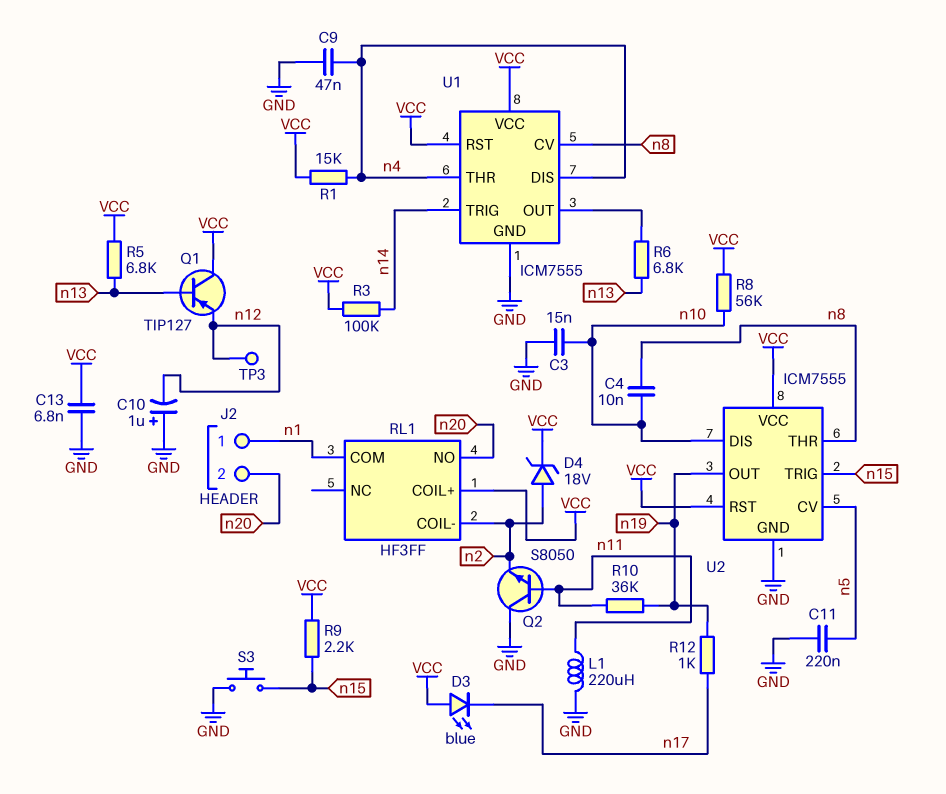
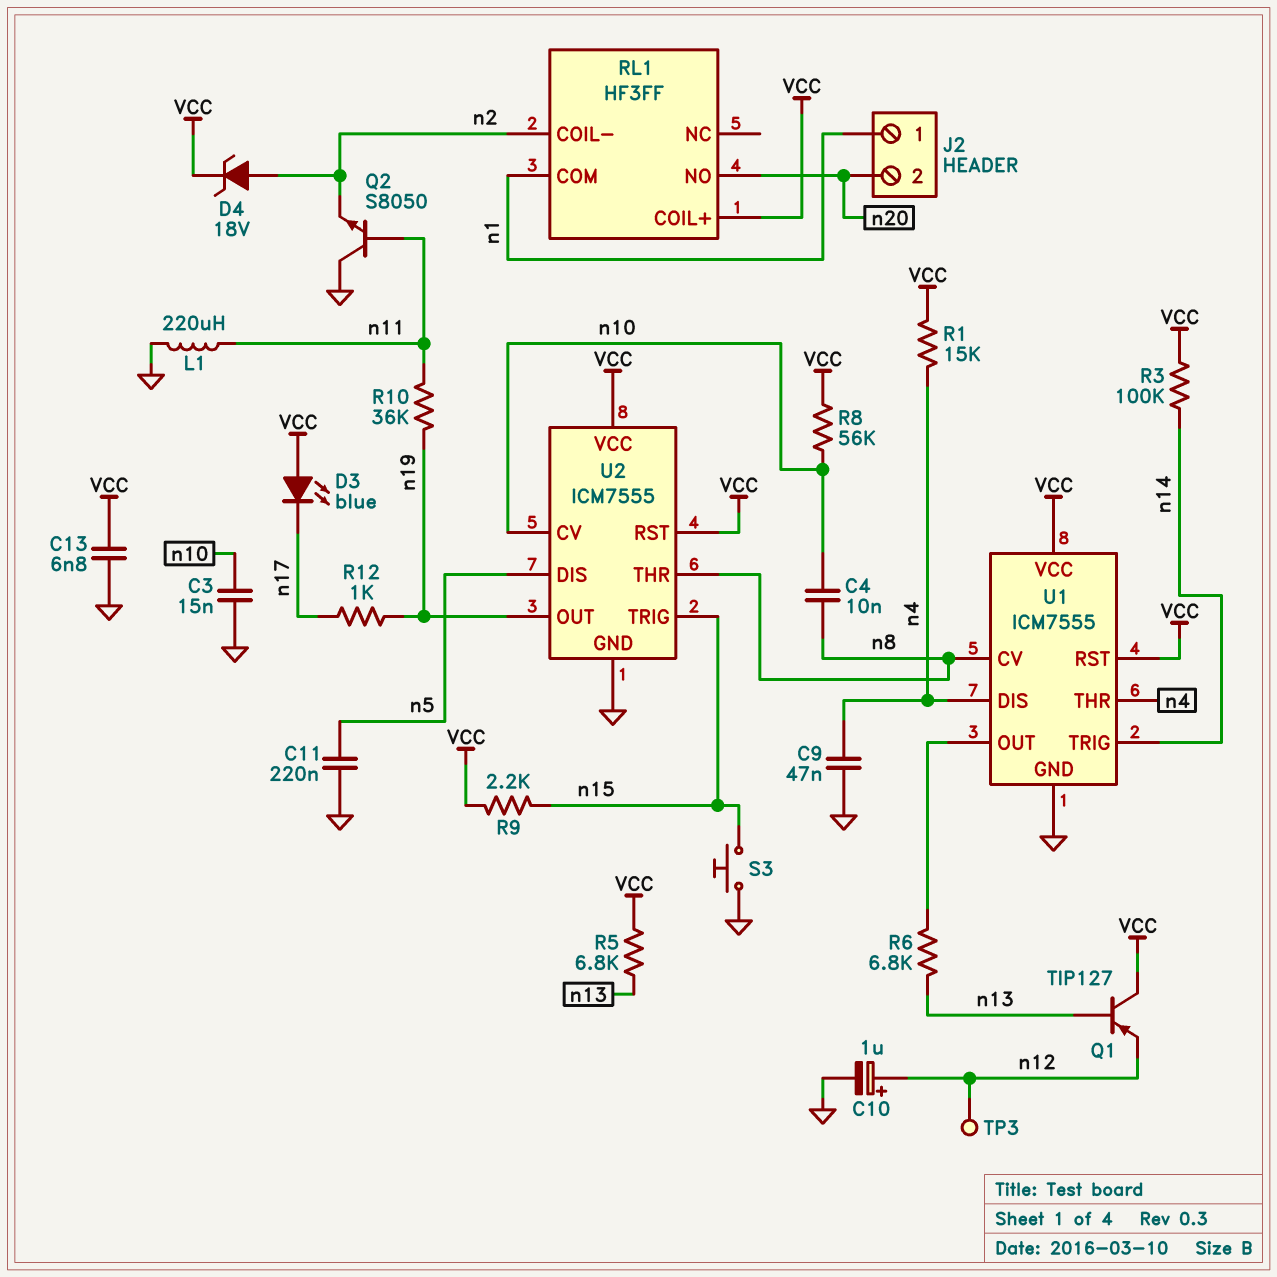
C10: 1uF (plus GND, minus n12) -> 1uF (plus n12, minus GND)
U2 pin CV: n5 -> n10
U2 pin DIS: n10 -> n5

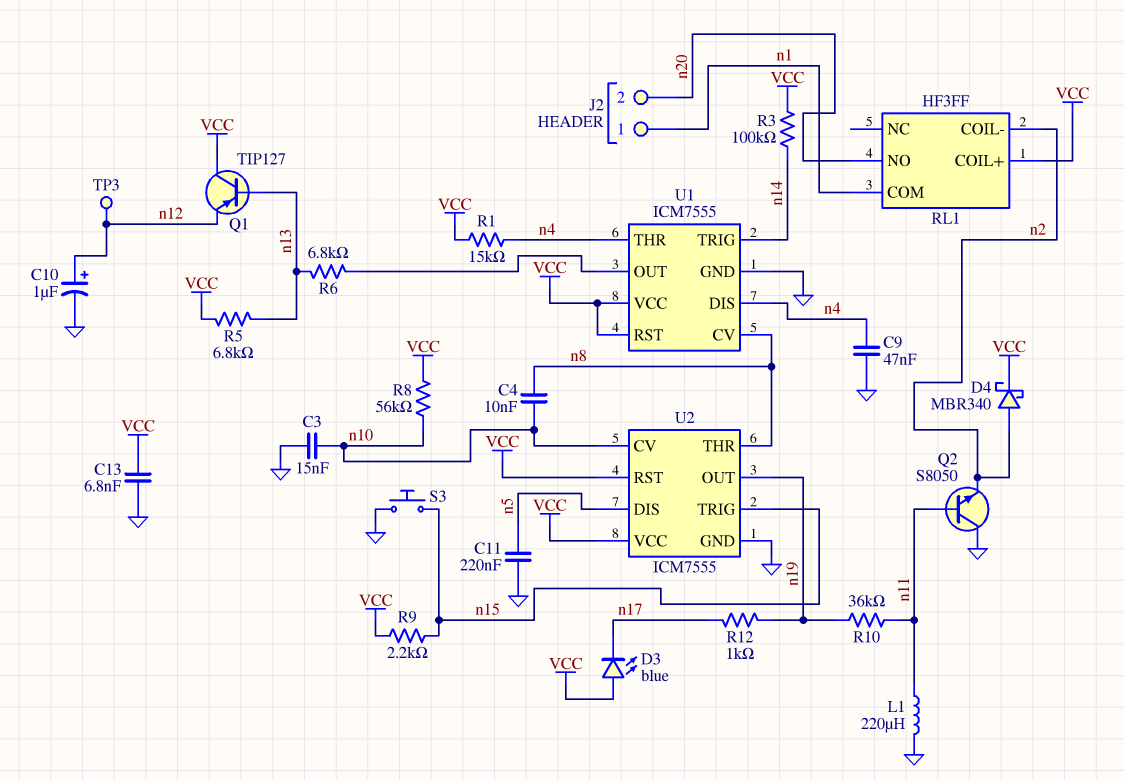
D4: zener 18V (A n2, K VCC) -> schottky MBR340 (A n2, K VCC)

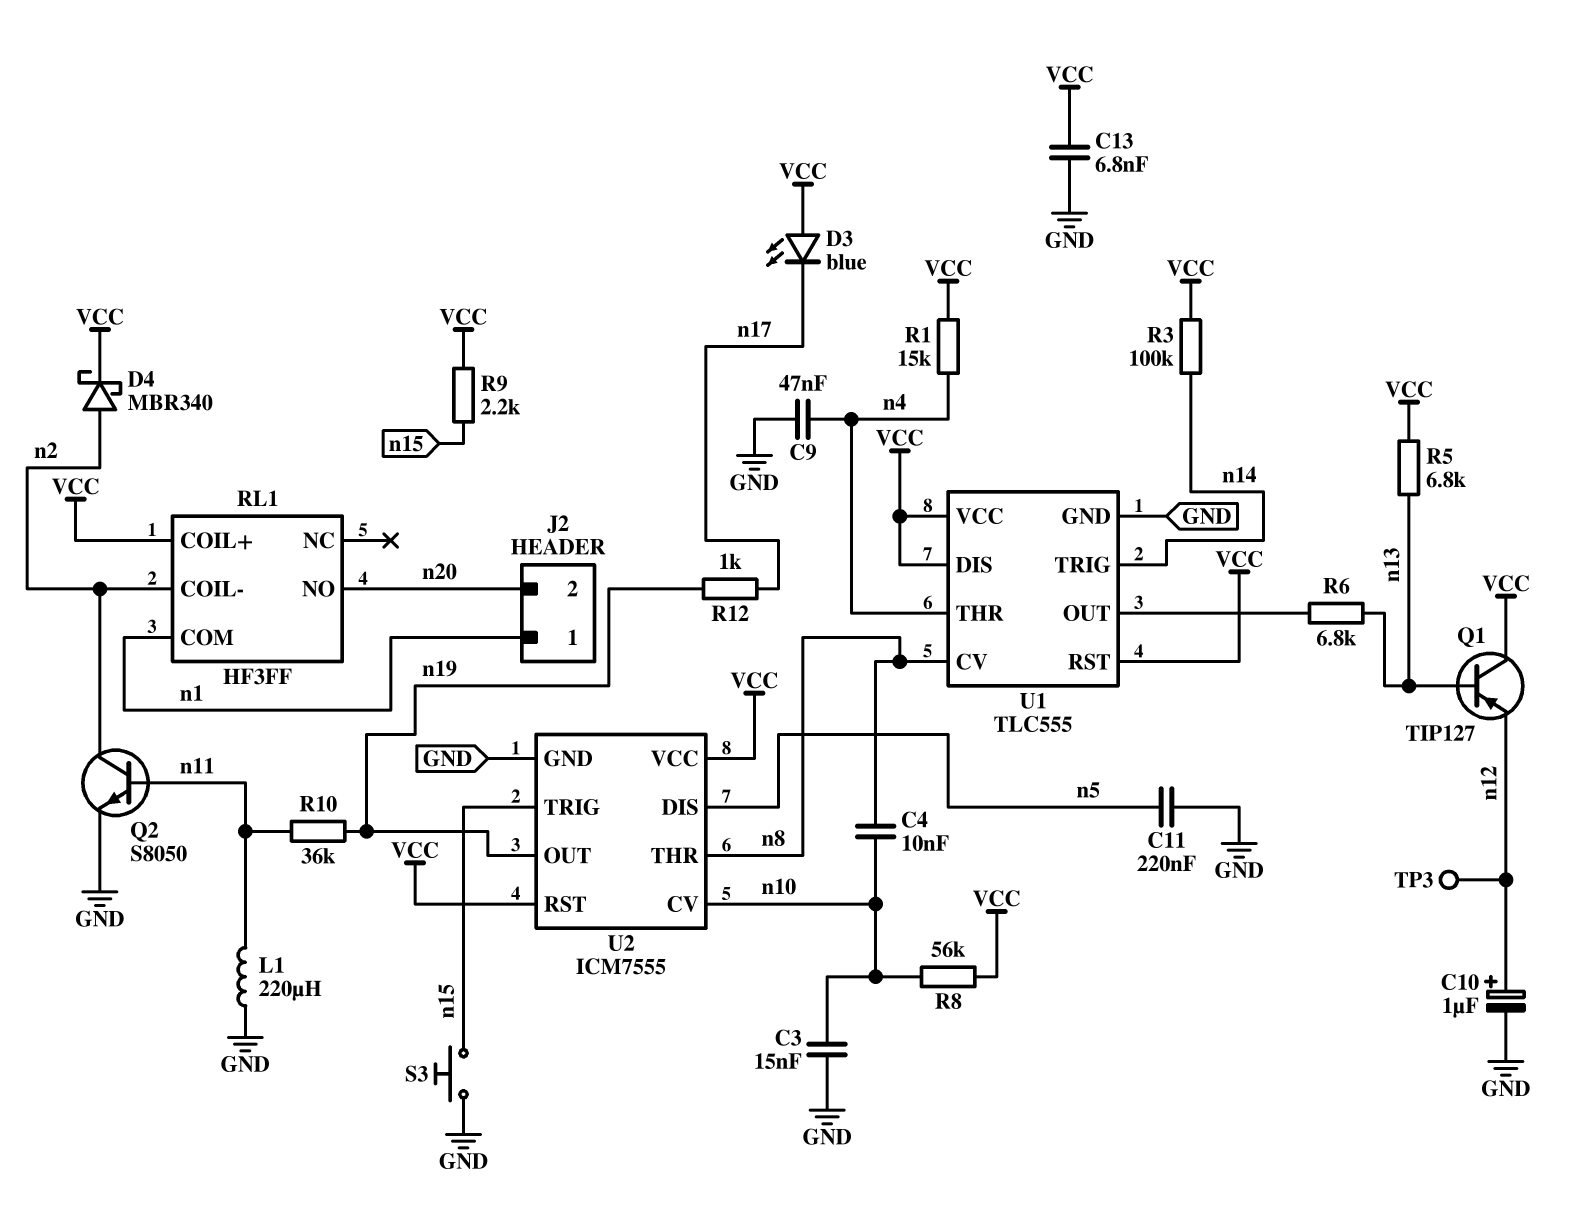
Q2: NPN S8050 (B n11, C GND, E n2) -> NPN S8050 (B n11, C n2, E GND)
U1: ICM7555 -> TLC555
U1 pin DIS: n4 -> VCC

